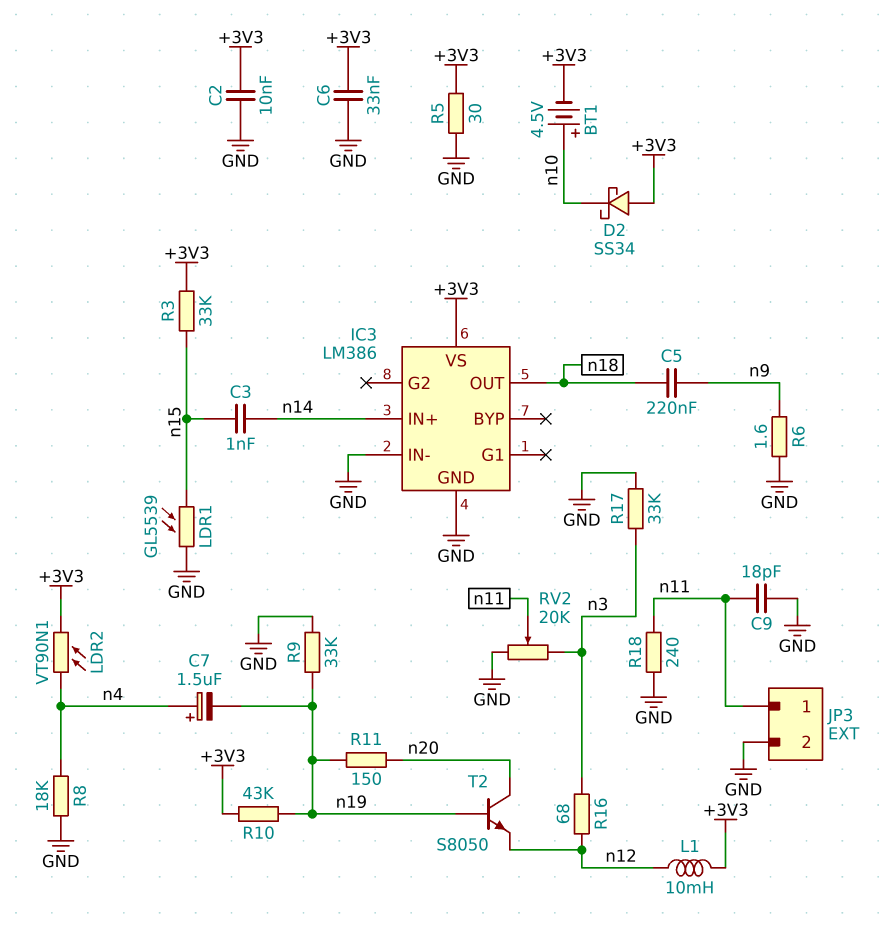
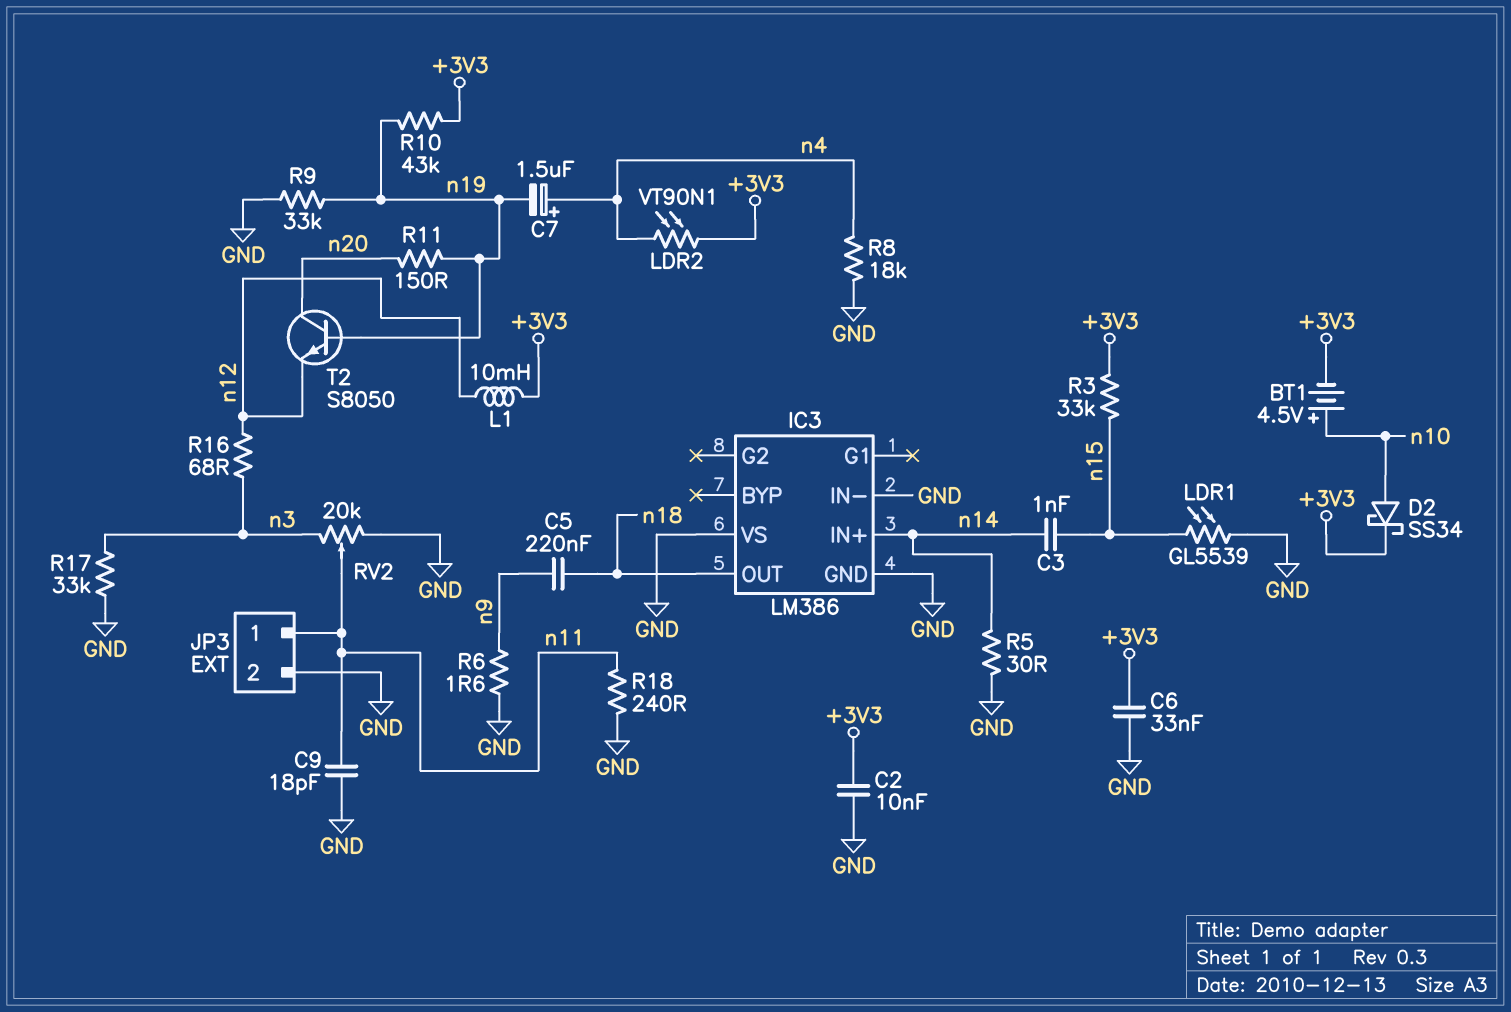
D2: schottky SS34 (A +3V3, K n10) -> schottky SS34 (A n10, K +3V3)
IC3 pin VS: +3V3 -> GND
R5: 30 (+3V3, GND) -> 30 (GND, n14)

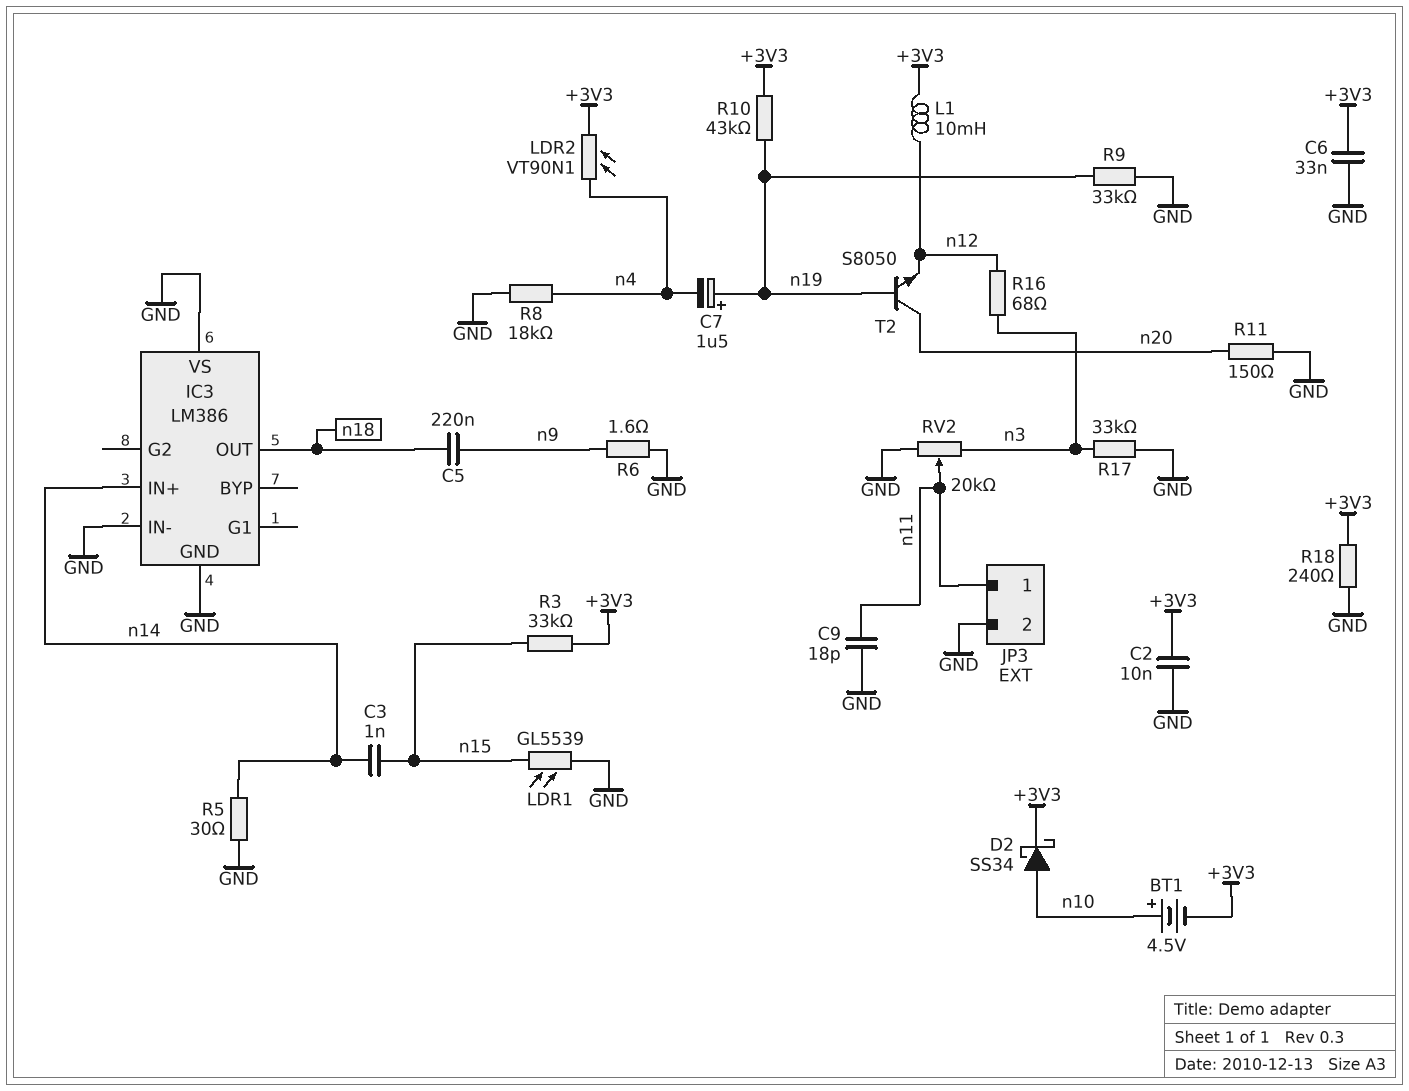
C7: 1.5uF (plus n4, minus n19) -> 1.5uF (plus n19, minus n4)
R11: 150 (n19, n20) -> 150 (GND, n20)
R18: 240 (GND, n11) -> 240 (+3V3, GND)

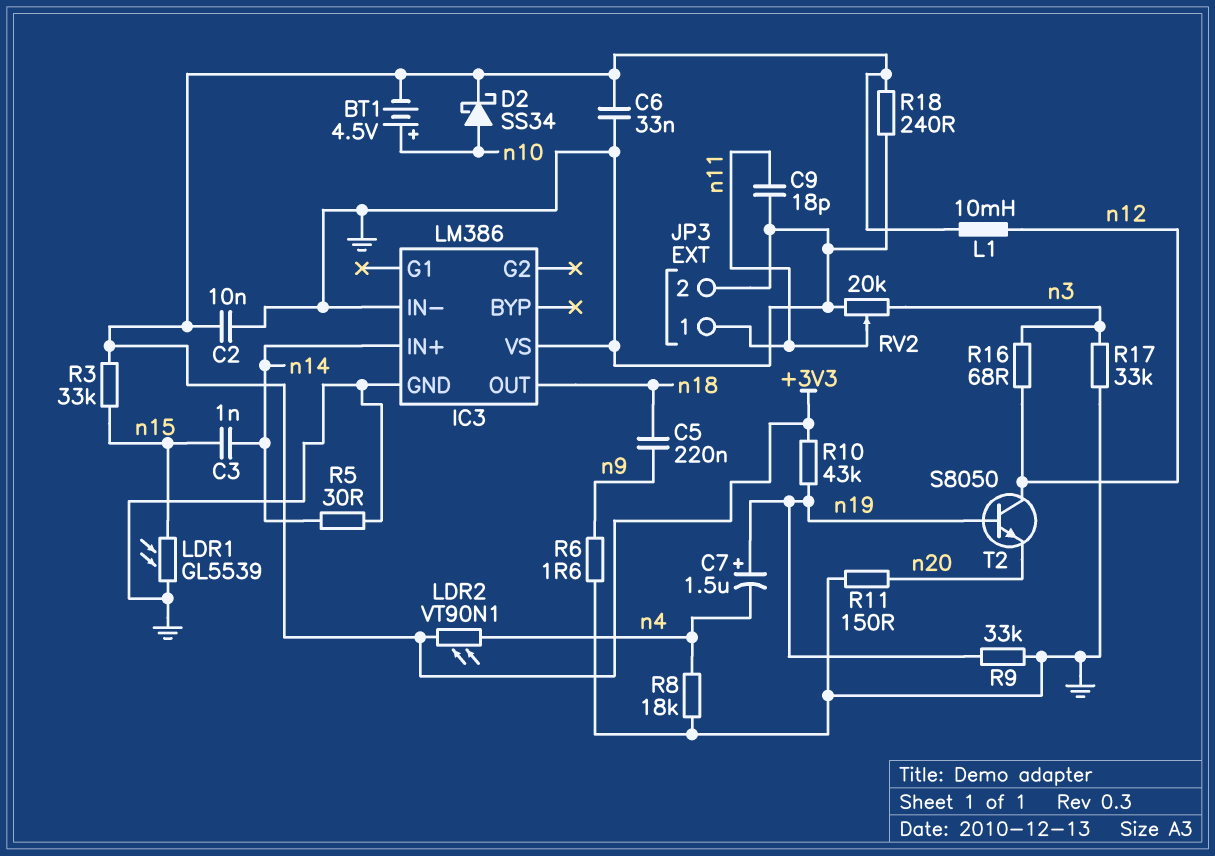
T2: NPN S8050 (B n19, C n20, E n12) -> NPN S8050 (B n19, C n12, E n20)

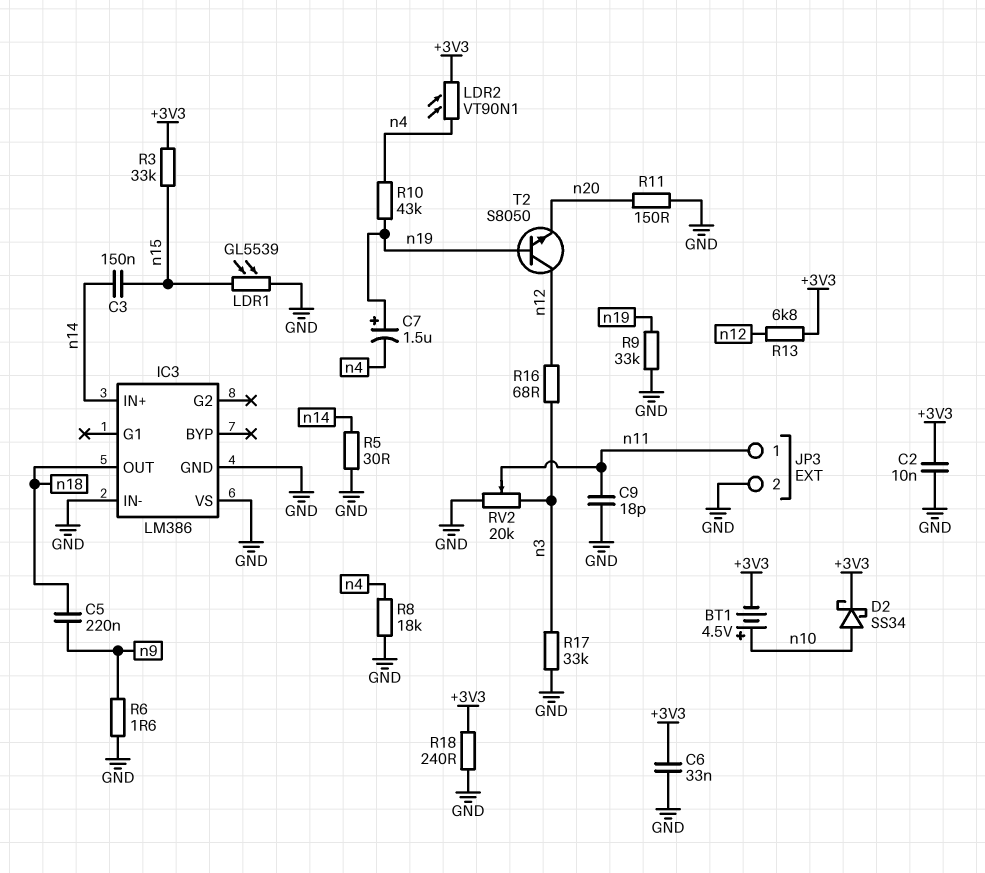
C3: 1nF (n14, n15) -> 150nF (n14, n15)
L1: 10mH (+3V3, n12) -> none
R10: 43k (+3V3, n19) -> 43k (n4, n19)
R13: none -> 6.8k (+3V3, n12)

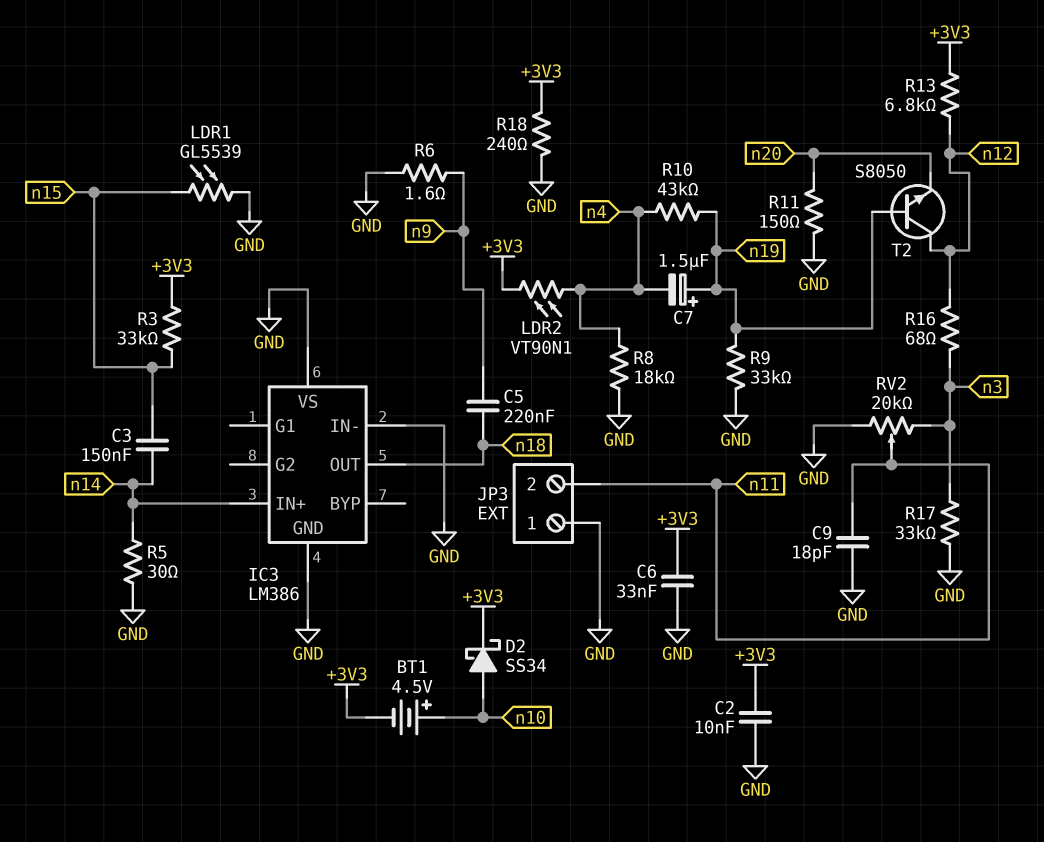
JP3 pin 1: n11 -> GND
JP3 pin 2: GND -> n11

